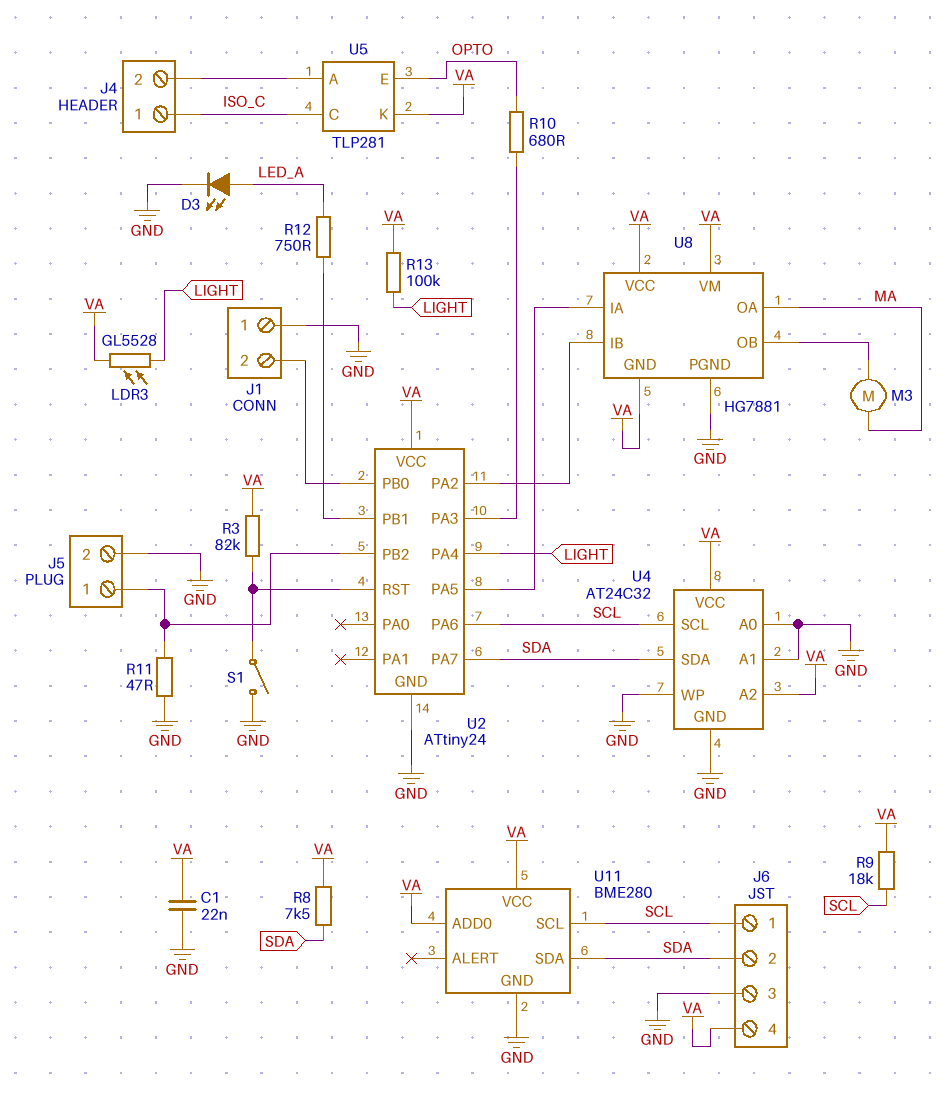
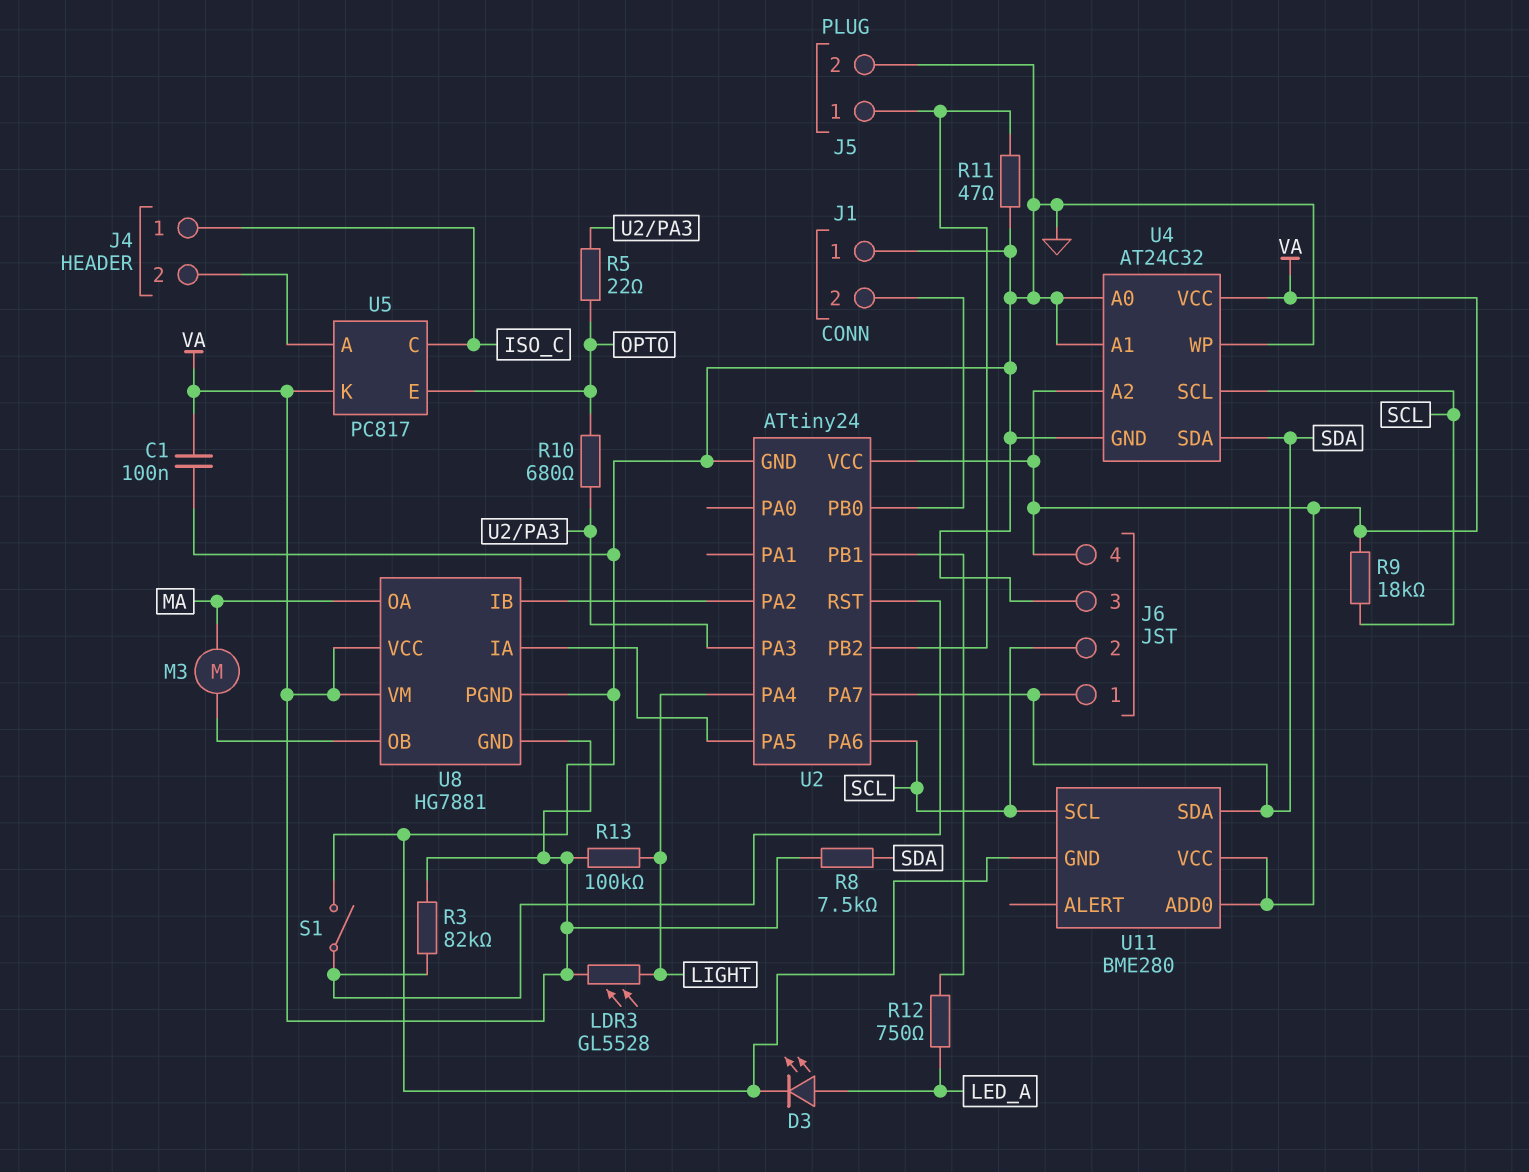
C1: 22nF (GND, VA) -> 100nF (GND, VA)
J6 pin 1: SCL -> SDA
J6 pin 2: SDA -> SCL
R5: none -> 22 (OPTO, U2/PA3)
U5: TLP281 -> PC817

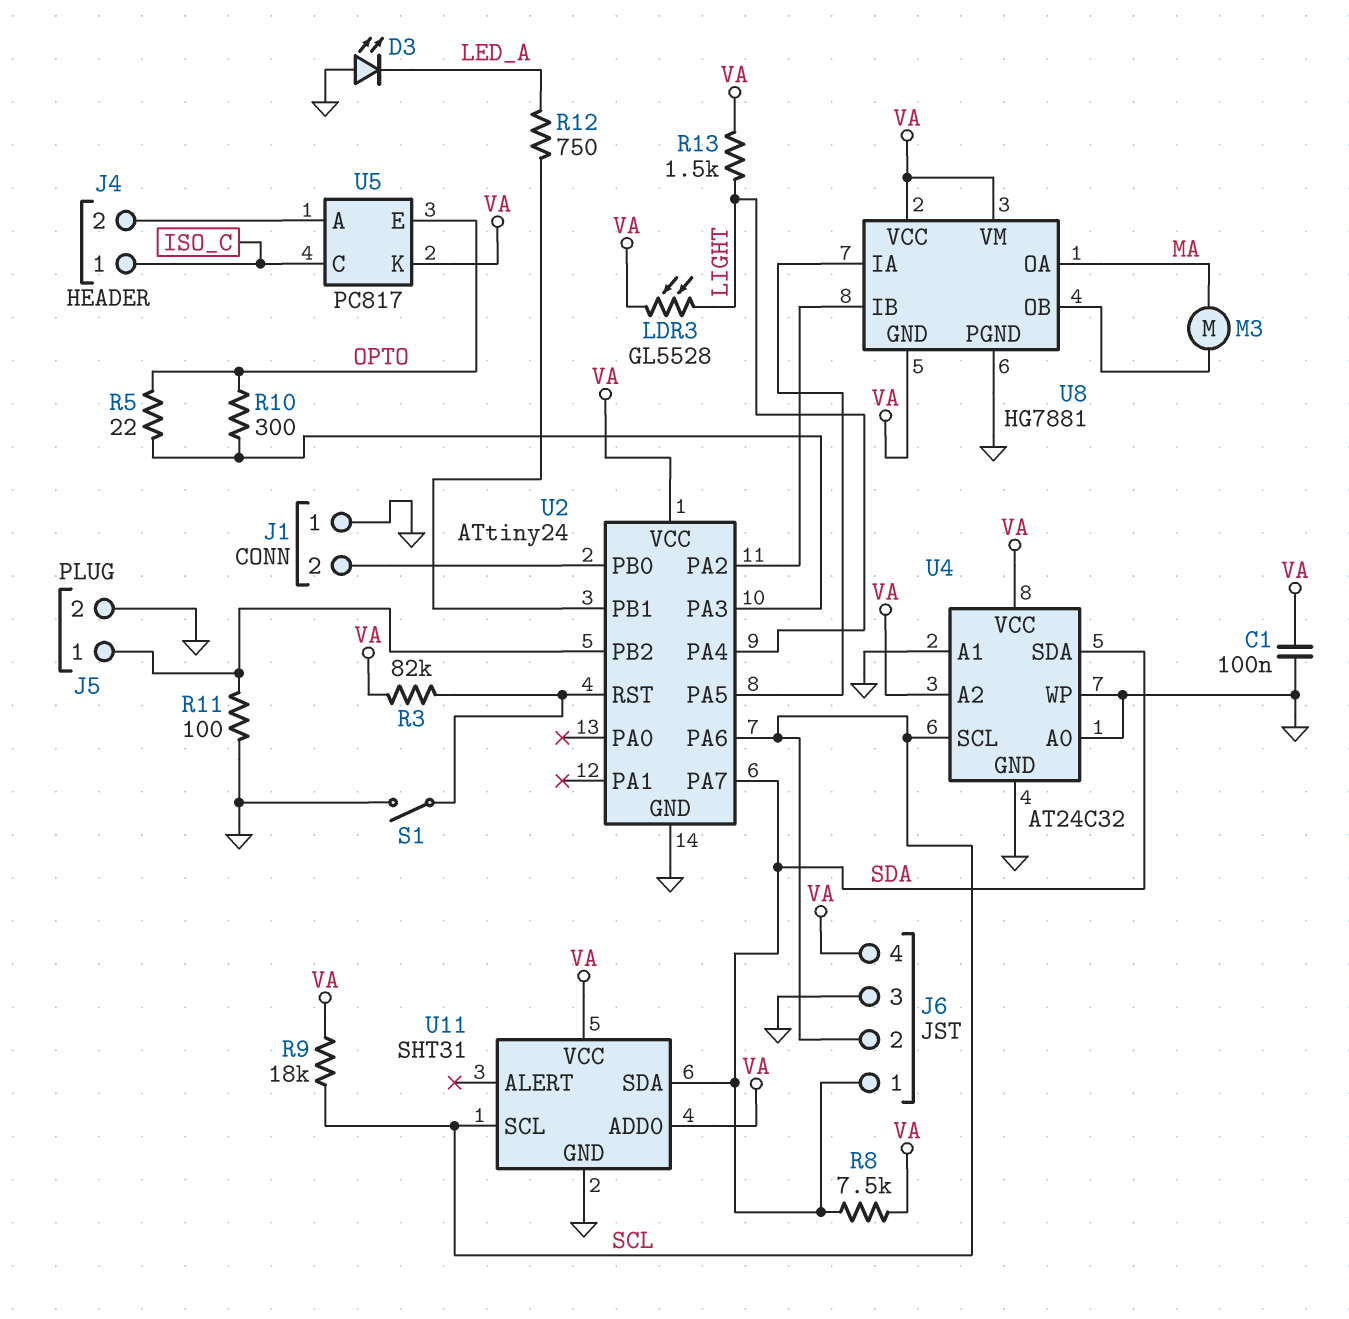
D3: LED (A LED_A, K GND) -> LED (A GND, K LED_A)
R10: 680 (OPTO, U2/PA3) -> 300 (OPTO, U2/PA3)
R11: 47 (GND, J5/1) -> 100 (GND, J5/1)
R13: 100k (LIGHT, VA) -> 1.5k (LIGHT, VA)
U11: BME280 -> SHT31

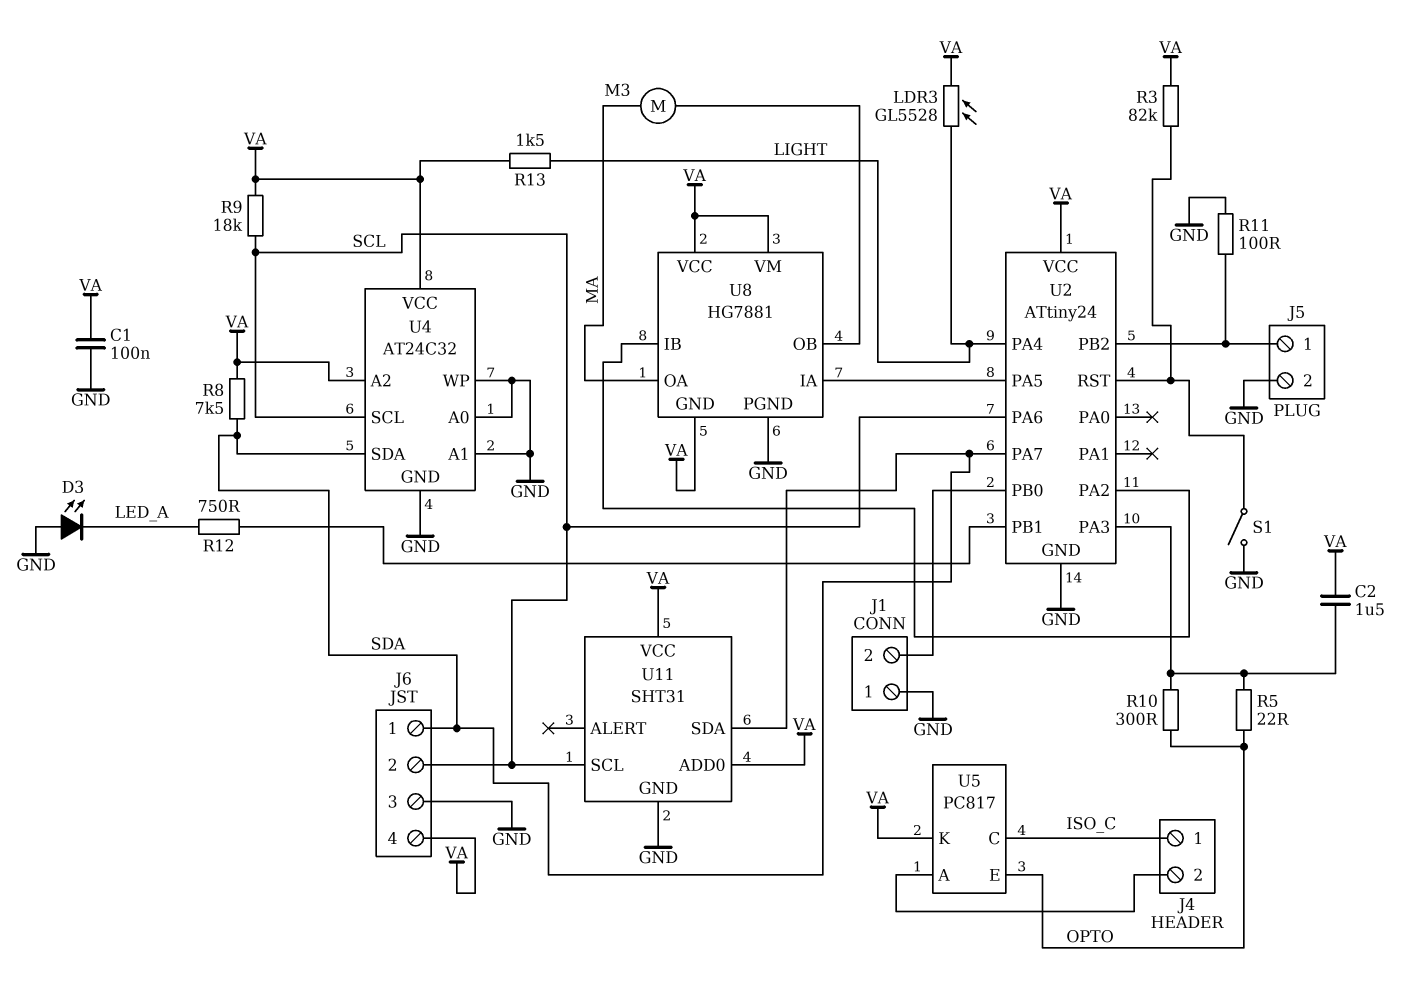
C2: none -> 1.5uF (U2/PA3, VA)

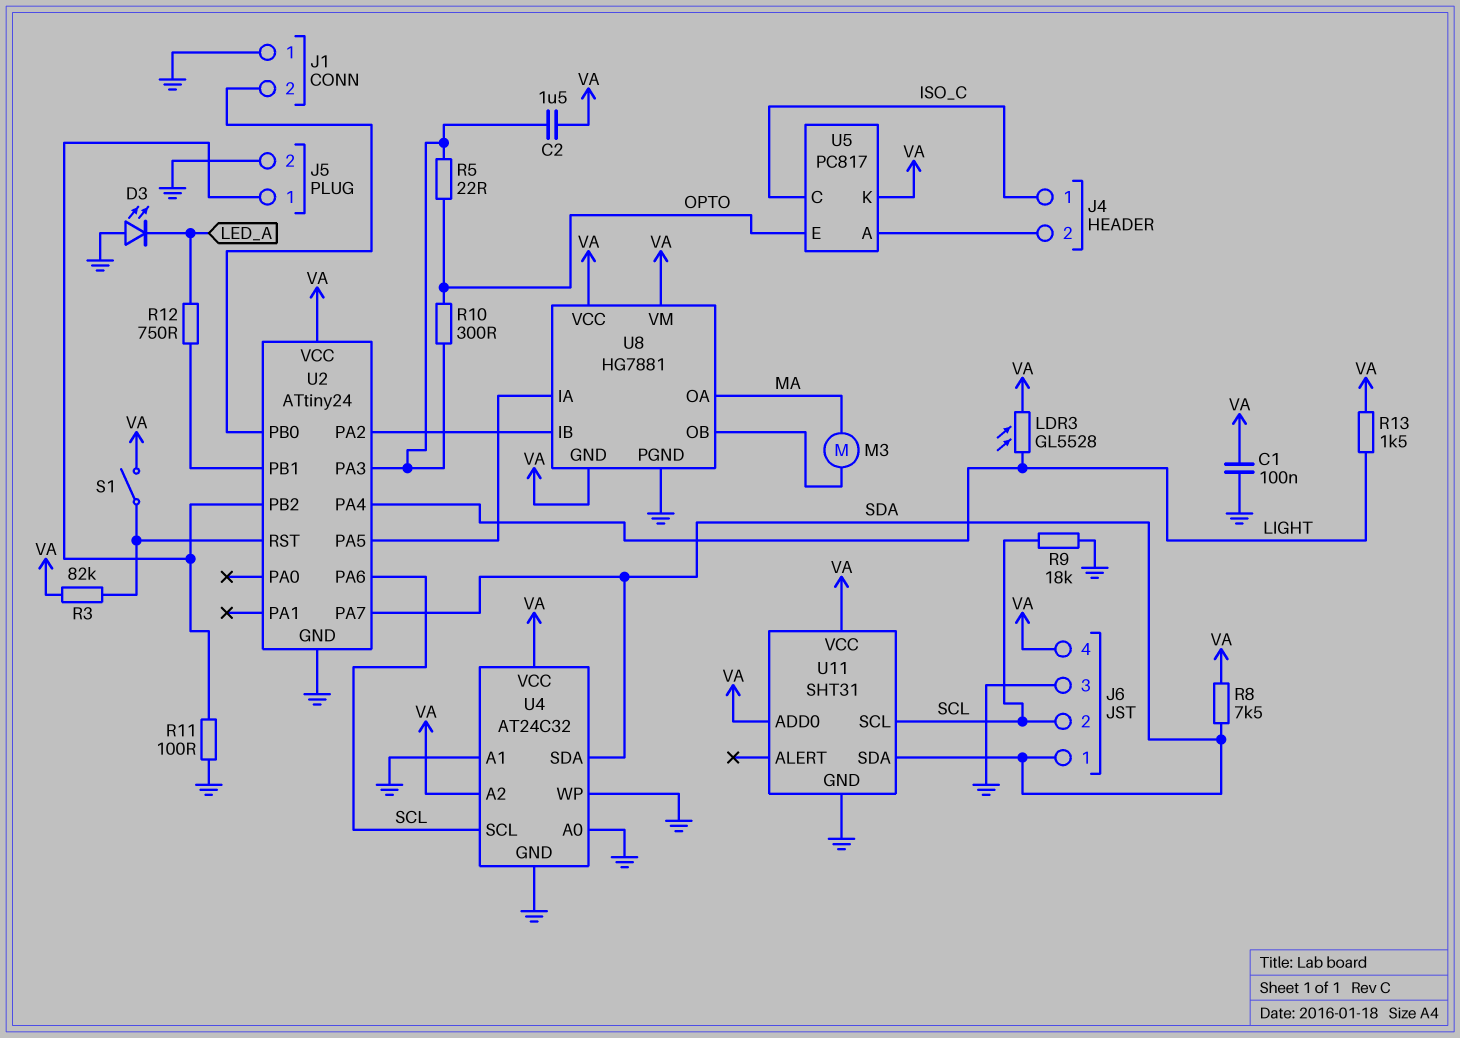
R9: 18k (SCL, VA) -> 18k (GND, SCL)
S1: switch (GND, U2/RST) -> switch (U2/RST, VA)

